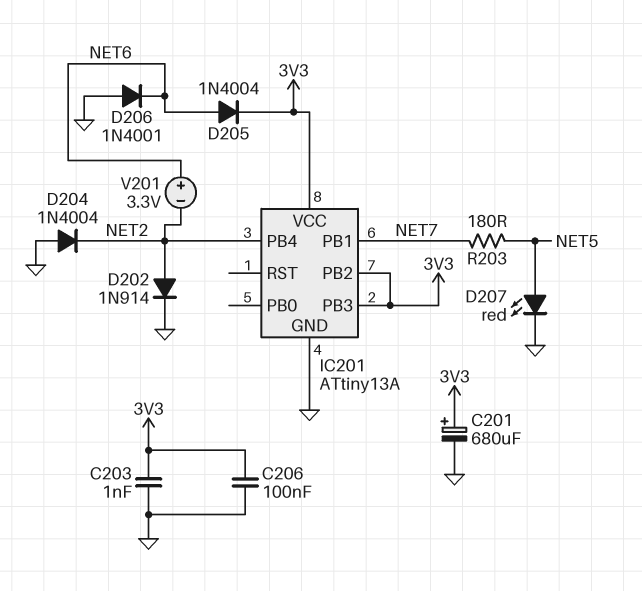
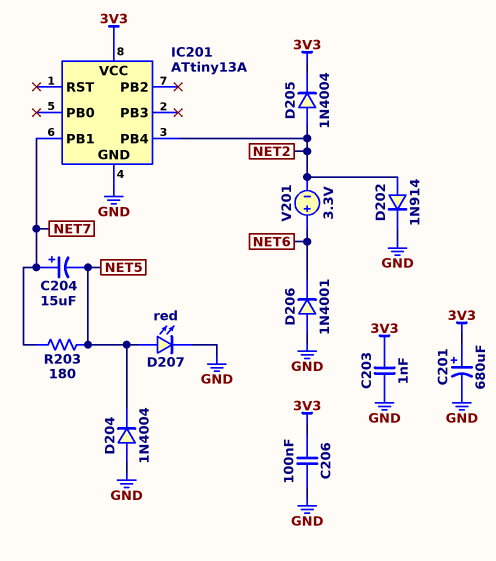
C204: none -> 15uF (plus NET7, minus NET5)
D204: diode 1N4004 (A GND, K NET2) -> diode 1N4004 (A GND, K NET5)
D205: diode 1N4004 (A NET6, K 3V3) -> diode 1N4004 (A NET2, K 3V3)
IC201 pin PB2: 3V3 -> none
IC201 pin PB3: 3V3 -> none

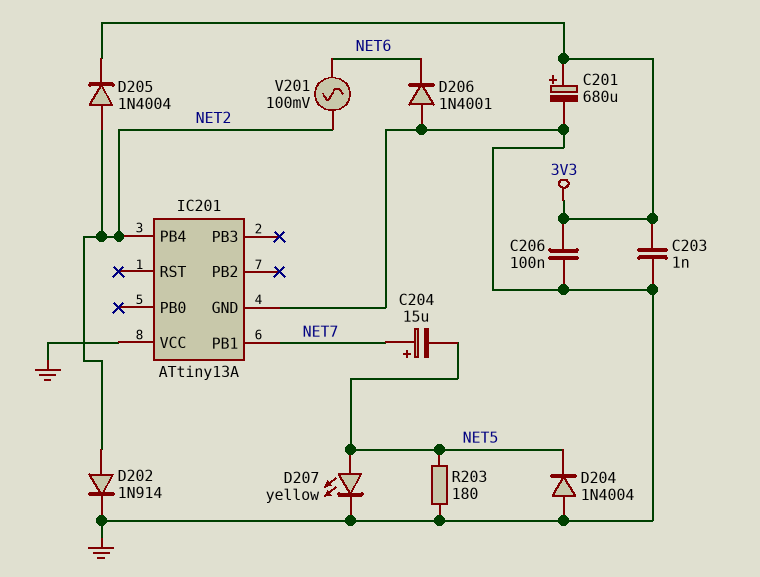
D207: LED red (A NET5, K GND) -> LED yellow (A NET5, K GND)
IC201 pin VCC: 3V3 -> GND
R203: 180 (NET5, NET7) -> 180 (GND, NET5)
V201: 3.3V (plus NET6, minus NET2) -> AC 100mV (NET2, NET6)

